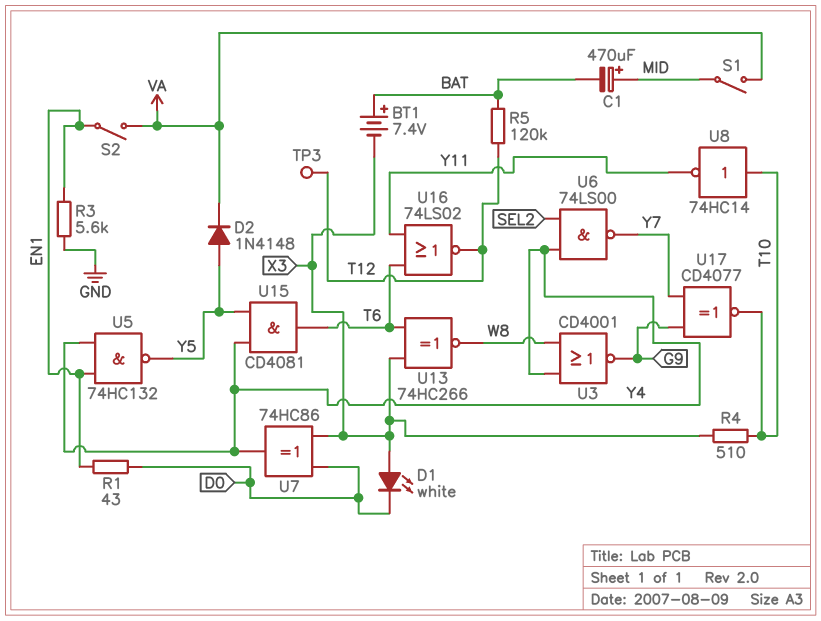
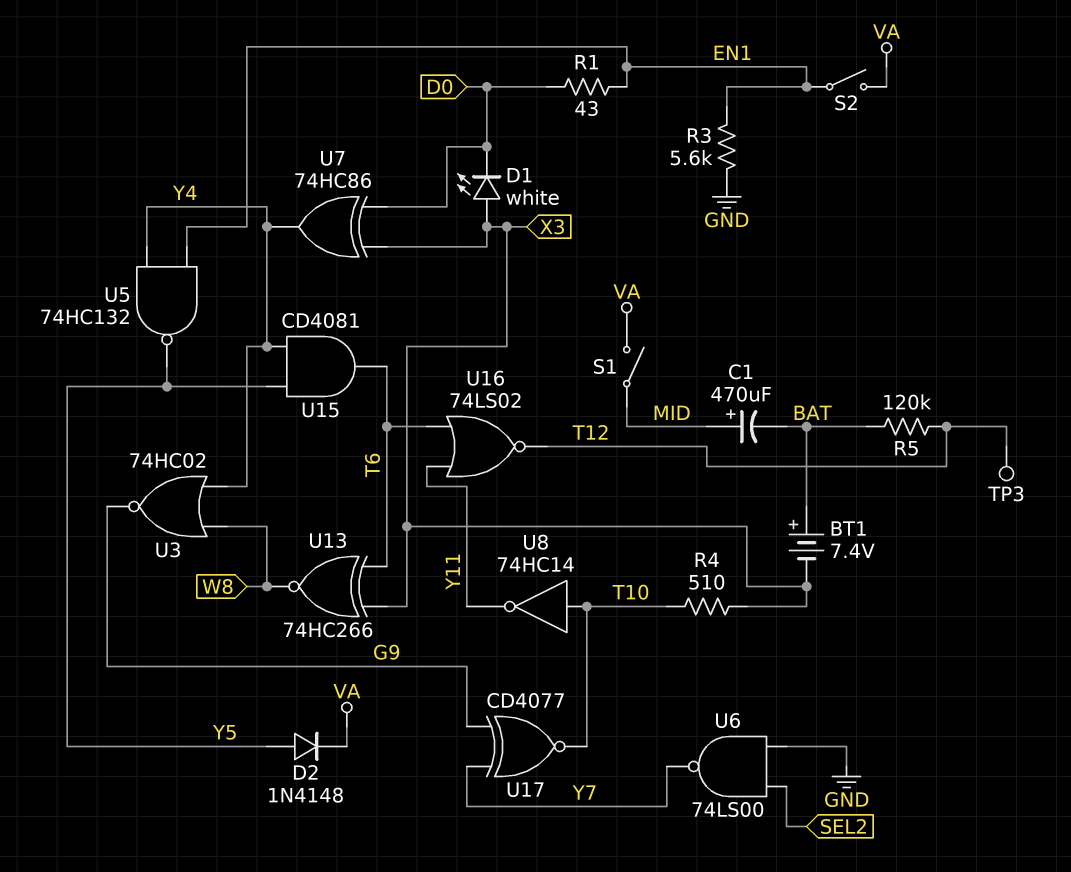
U3: NOR CD4001 (in W8, in Y4, out G9) -> NOR 74HC02 (in W8, in Y4, out G9)
U6: NAND 74LS00 (in SEL2, in Y4, out Y7) -> NAND 74LS00 (in GND, in SEL2, out Y7)

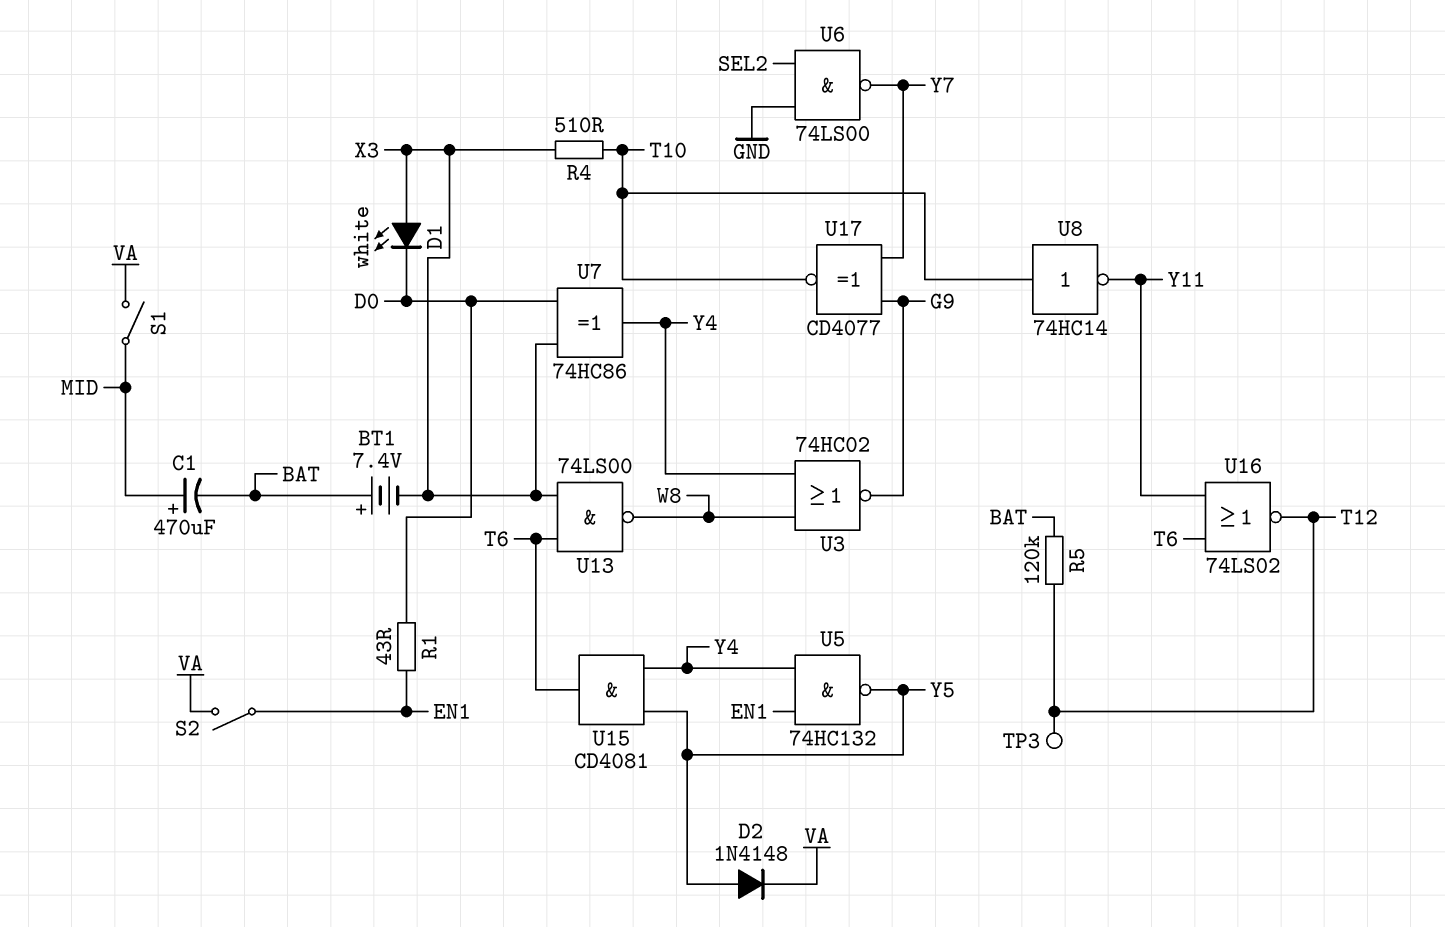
R3: 5.6k (EN1, GND) -> none
U13: XNOR 74HC266 (in T6, in X3, out W8) -> NAND 74LS00 (in T6, in X3, out W8)

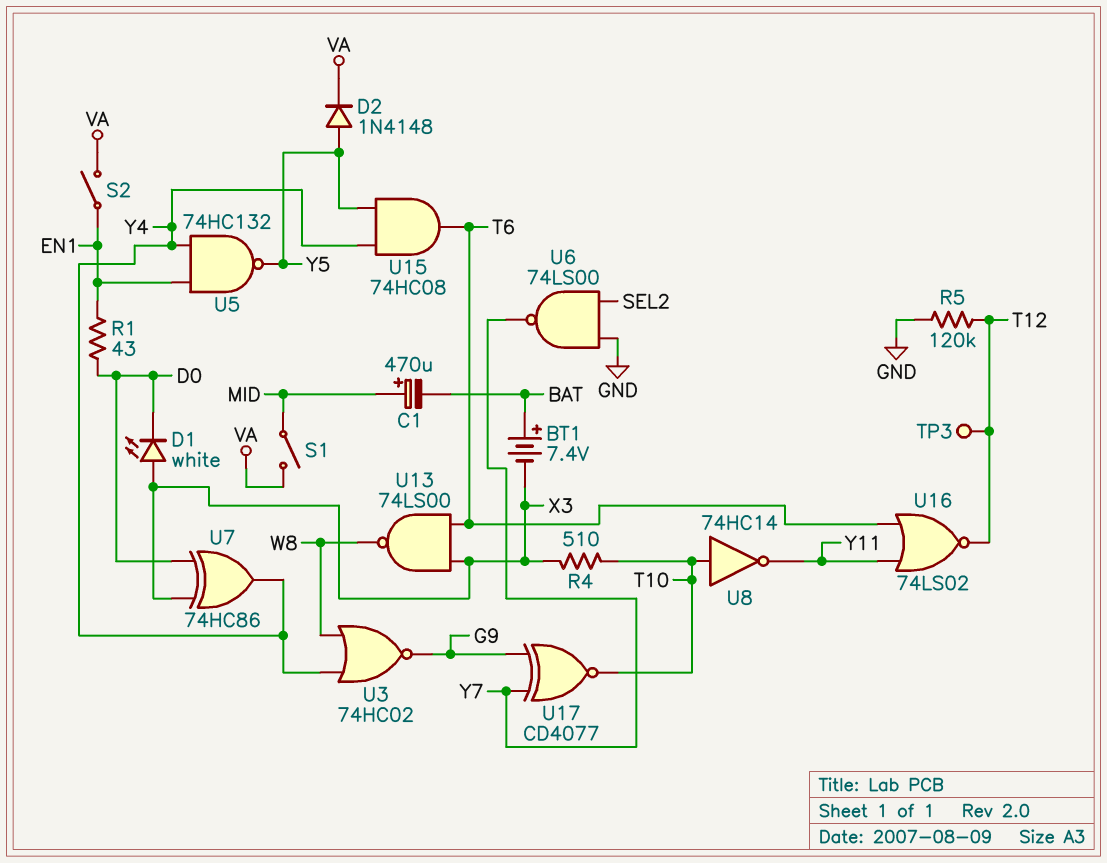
R5: 120k (BAT, T12) -> 120k (GND, T12)
U15: AND CD4081 (in Y4, in Y5, out T6) -> AND 74HC08 (in Y4, in Y5, out T6)

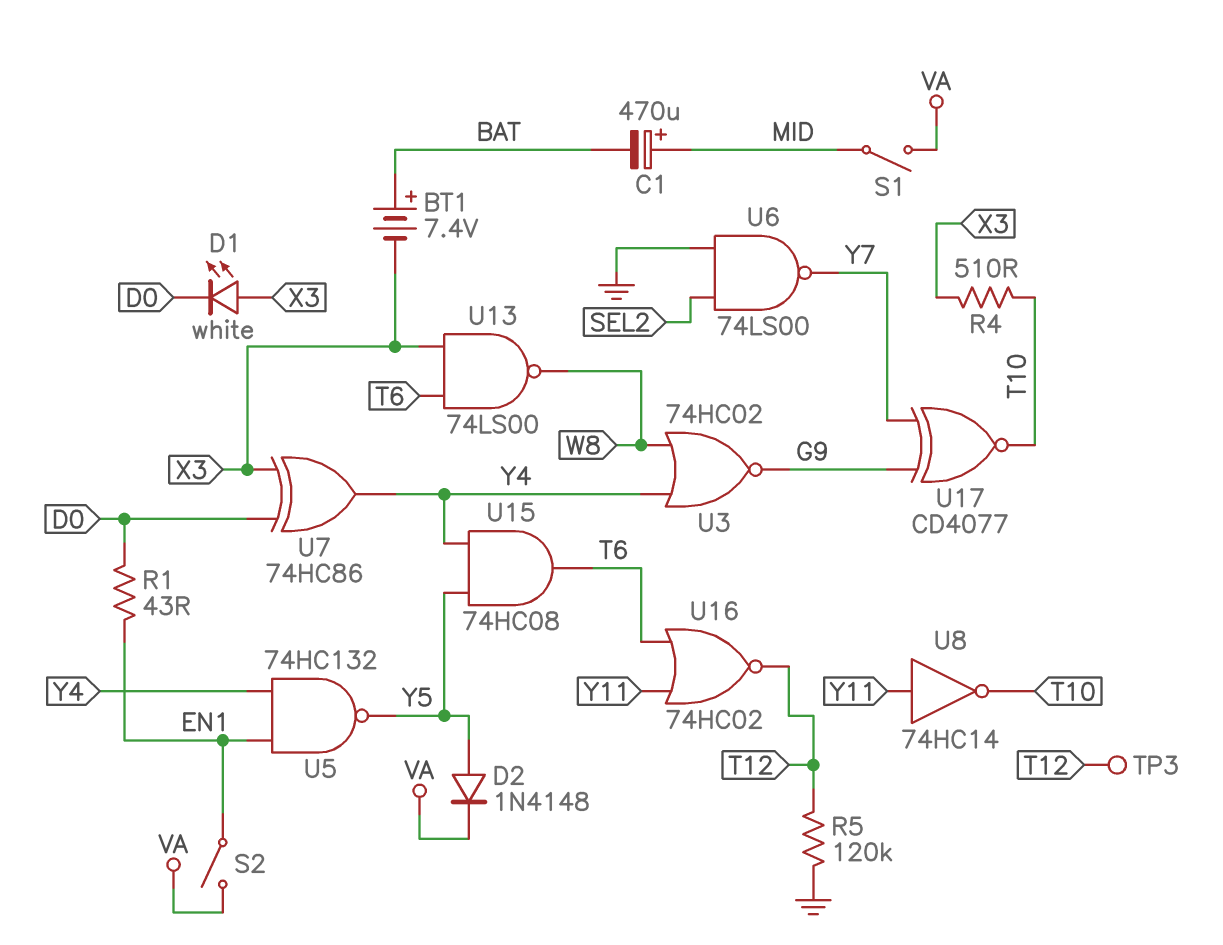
U8: NOT 74HC14 (in T10, out Y11) -> NOT 74HC14 (in Y11, out T10)
U16: NOR 74LS02 (in T6, in Y11, out T12) -> NOR 74HC02 (in T6, in Y11, out T12)

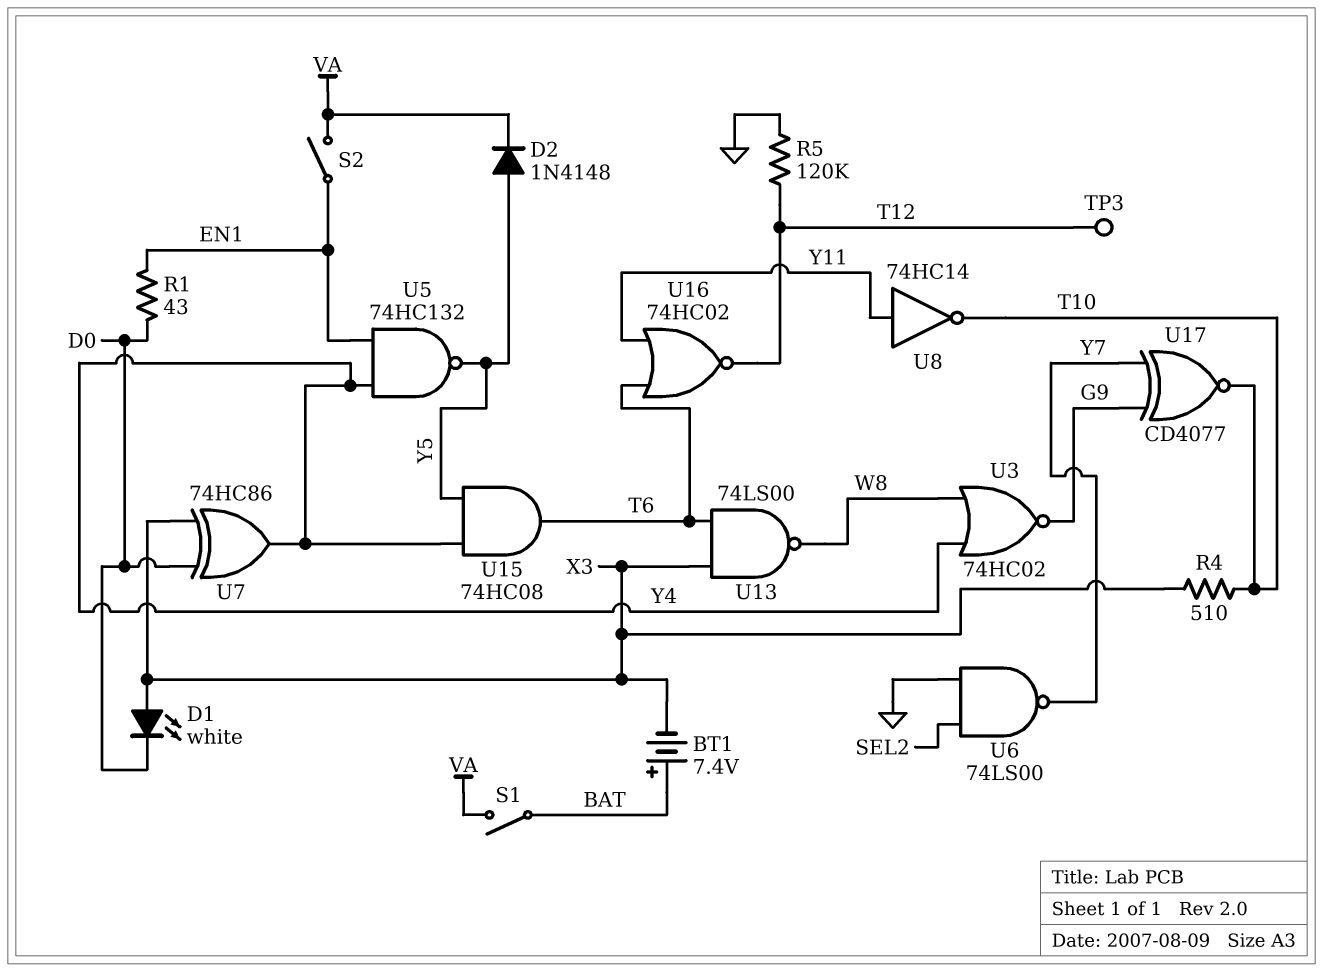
C1: 470uF (plus MID, minus BAT) -> none
S1: switch (MID, VA) -> switch (BAT, VA)

